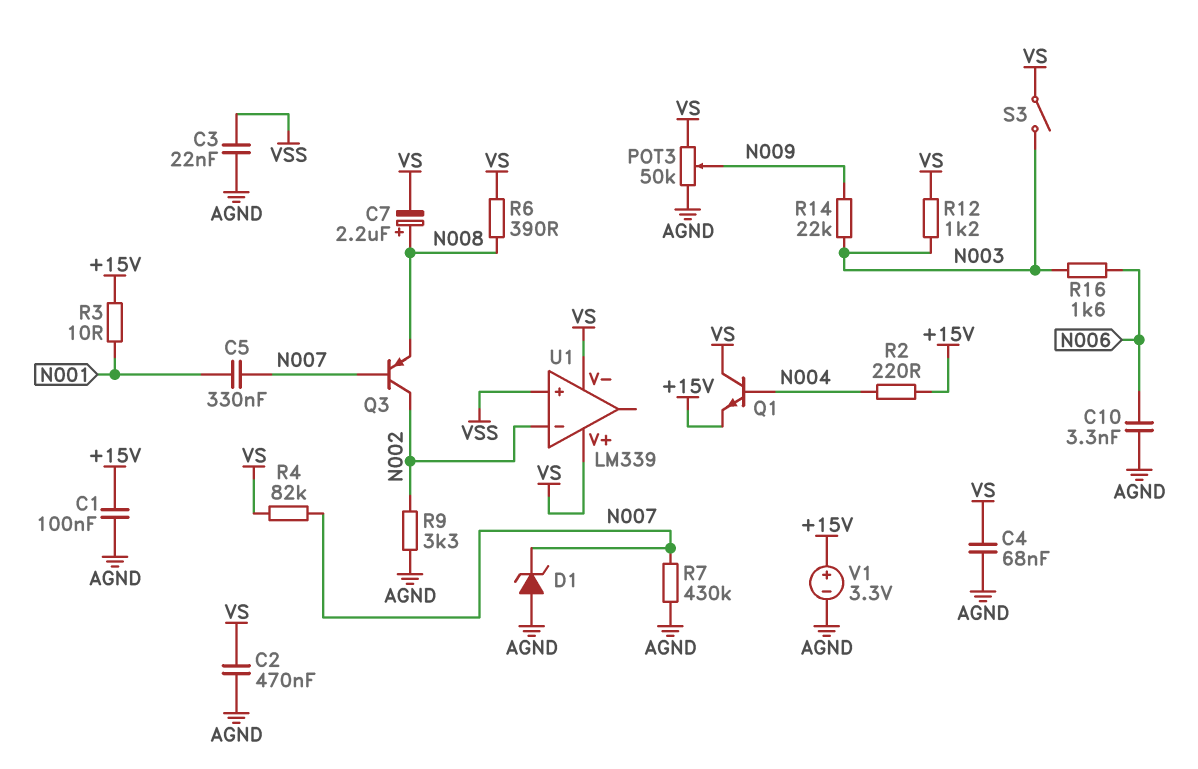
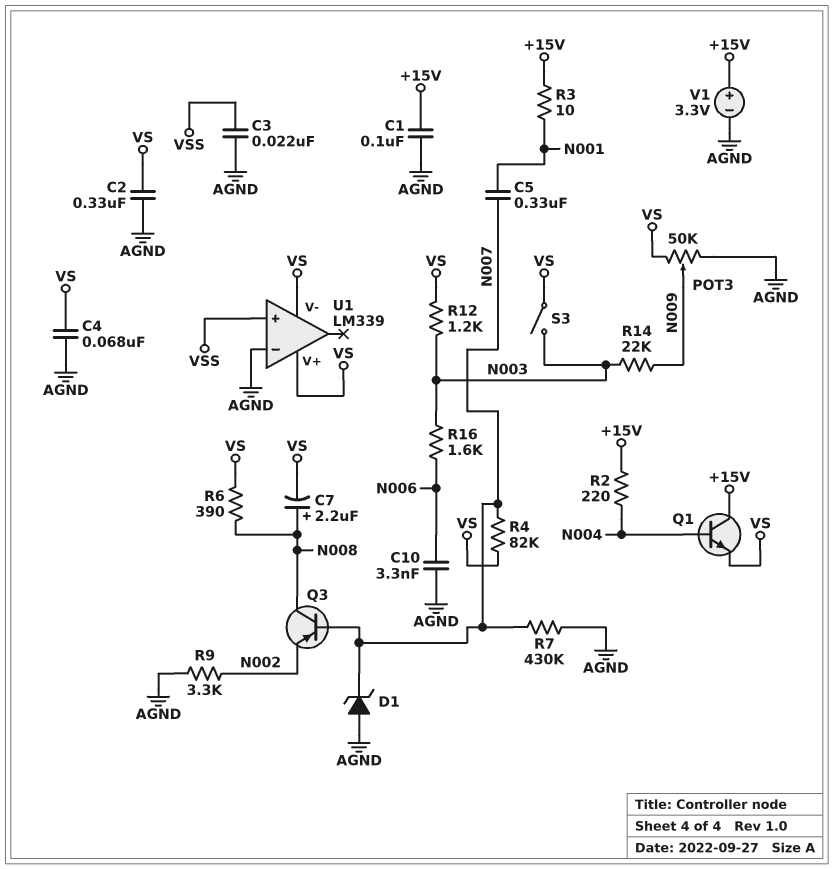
C2: 470nF (AGND, VS) -> 330nF (AGND, VS)
Q1: NPN (B N004, C VS, E +15V) -> NPN (B N004, C +15V, E VS)
Q3: PNP (B N007, C N002, E N008) -> PNP (B N007, C N008, E N002)
U1 pin in-: N002 -> AGND

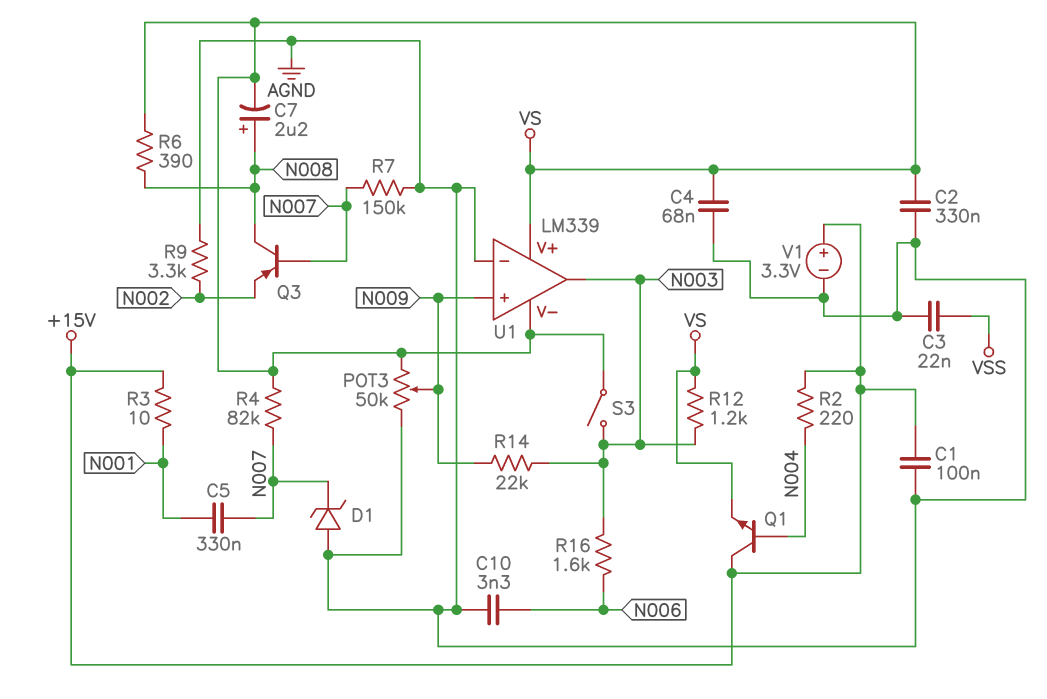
R7: 430k (AGND, N007) -> 150k (AGND, N007)
U1 pin in+: VSS -> N009
U1 pin out: none -> N003

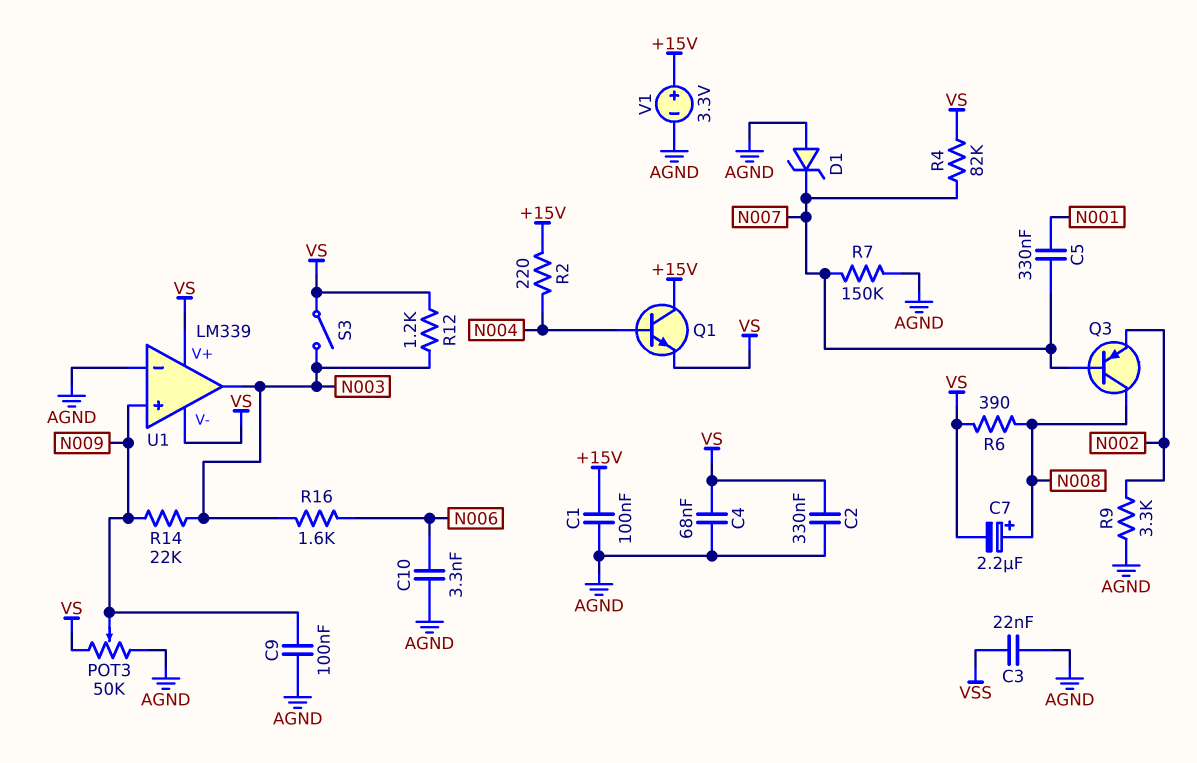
C9: none -> 100nF (AGND, N009)
R3: 10 (+15V, N001) -> none

